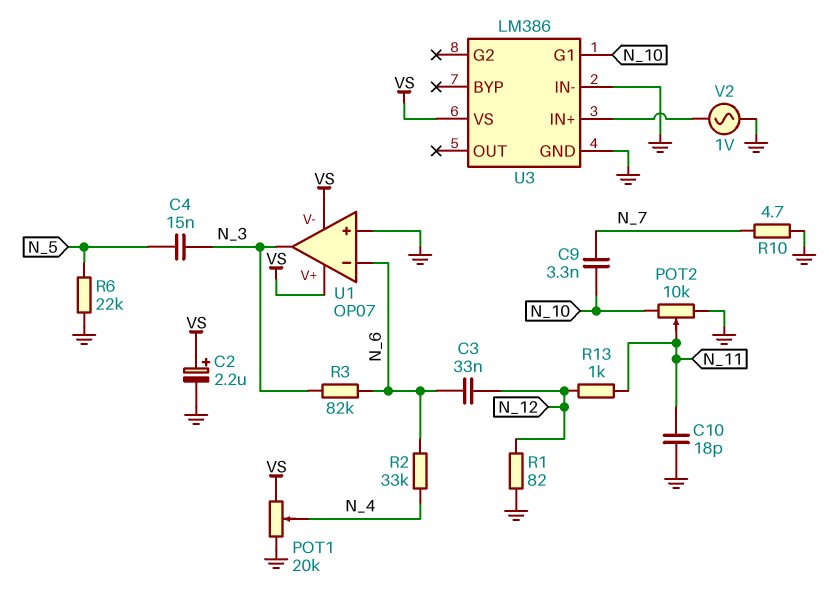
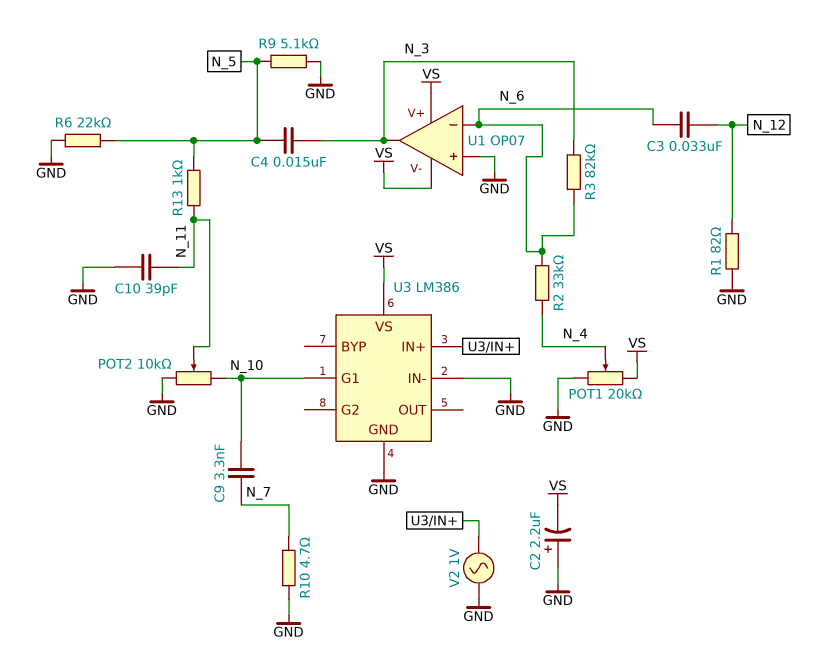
C2: 2.2uF (plus VS, minus GND) -> 2.2uF (plus GND, minus VS)
C10: 18pF (GND, N_11) -> 39pF (GND, N_11)
R9: none -> 5.1k (GND, N_5)
R13: 1k (N_11, N_12) -> 1k (N_5, N_11)

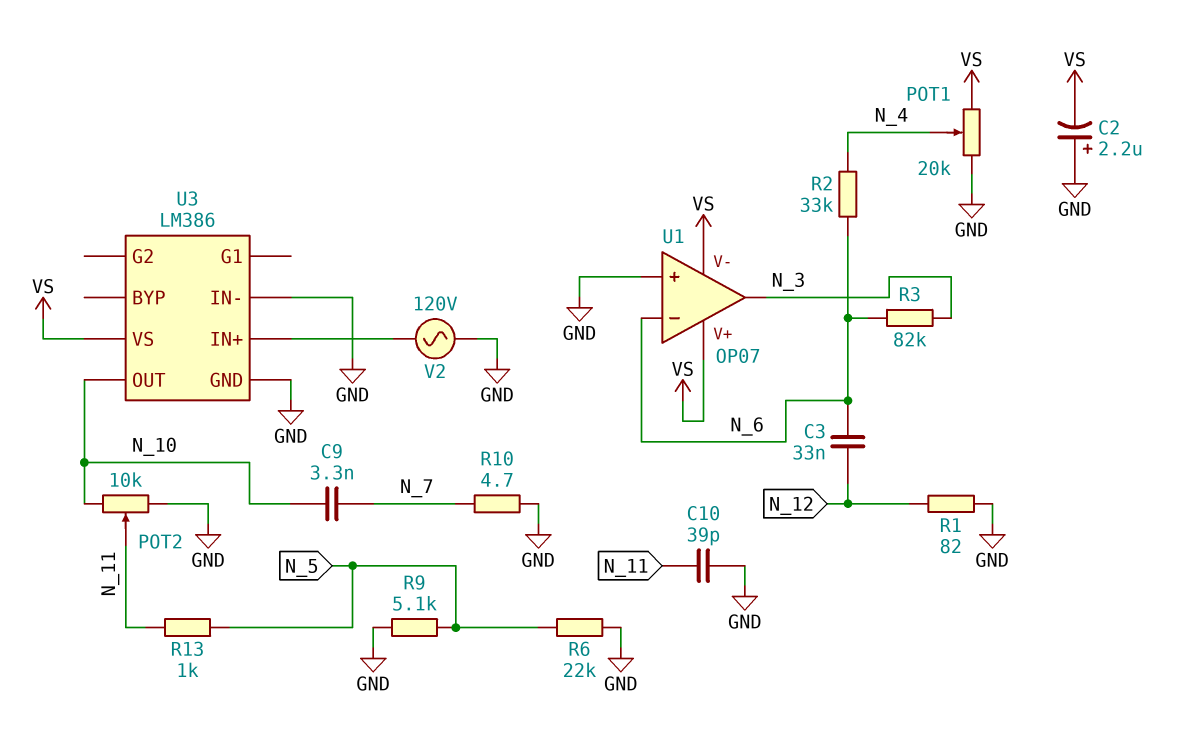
C4: 15nF (N_3, N_5) -> none
U3 pin G1: N_10 -> none
U3 pin OUT: none -> N_10
V2: AC 1V (GND, U3/IN+) -> AC 120V (GND, U3/IN+)

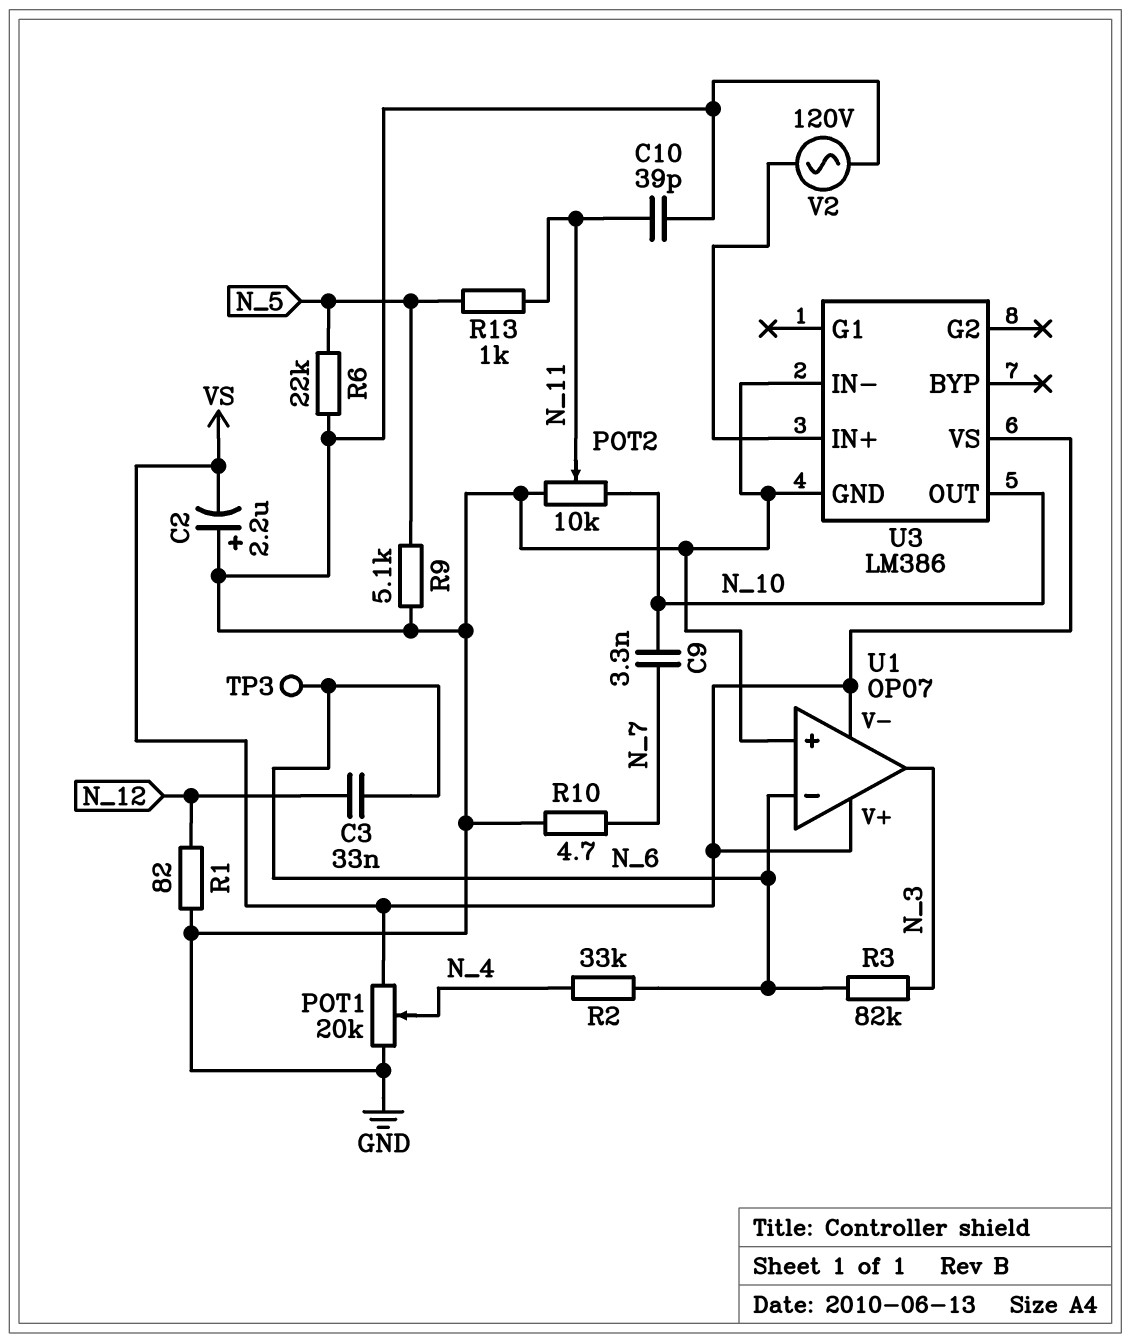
TP3: none -> test point (N_6)

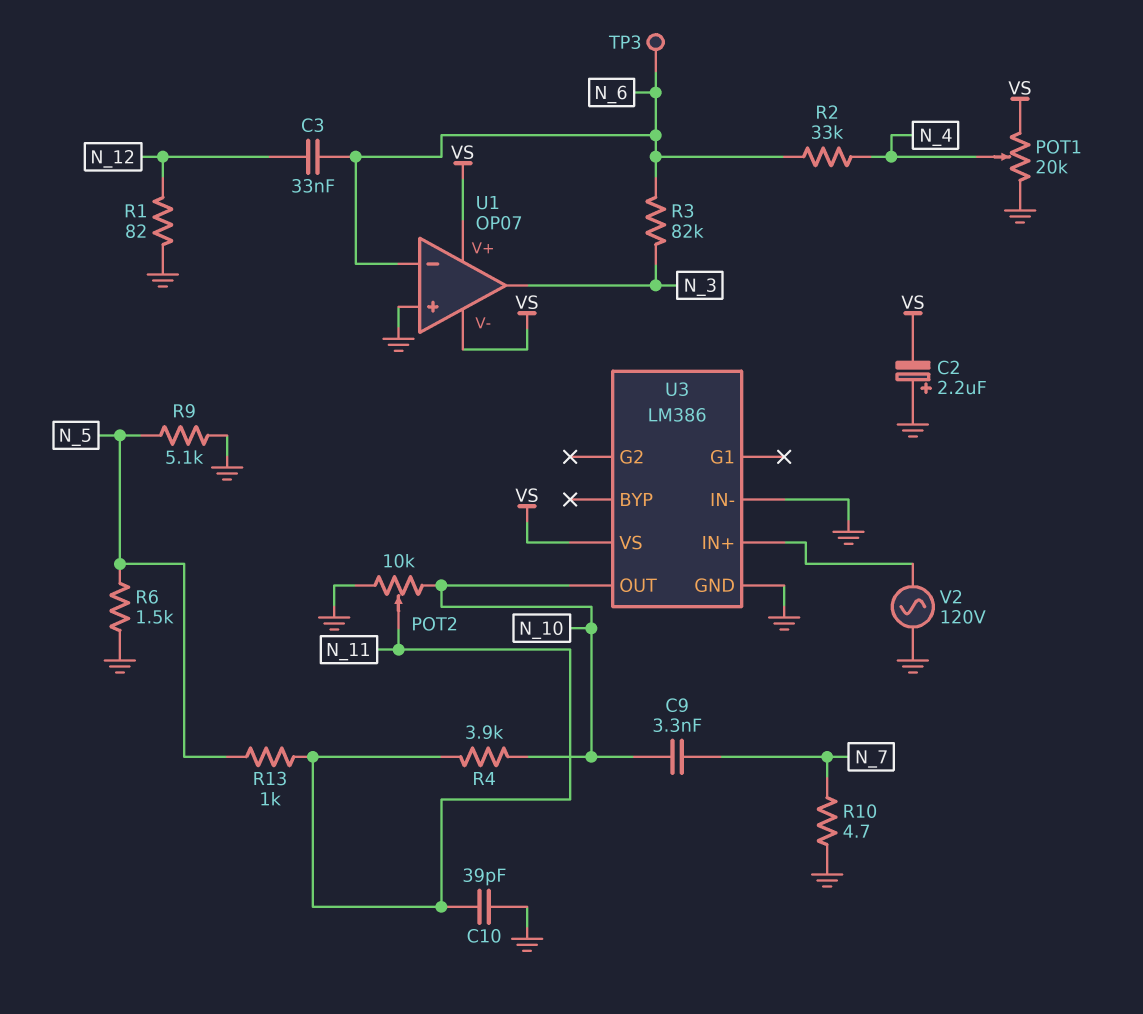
R4: none -> 3.9k (N_10, N_11)
R6: 22k (GND, N_5) -> 1.5k (GND, N_5)

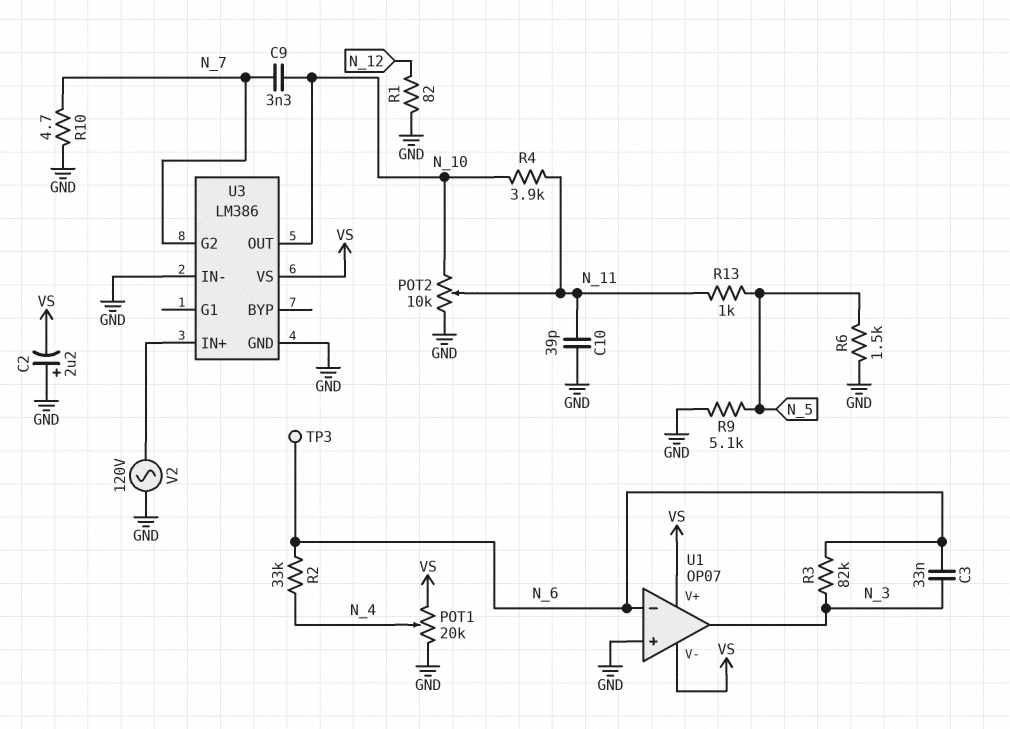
C3: 33nF (N_6, N_12) -> 33nF (N_3, N_6)
U3 pin G2: none -> N_7

